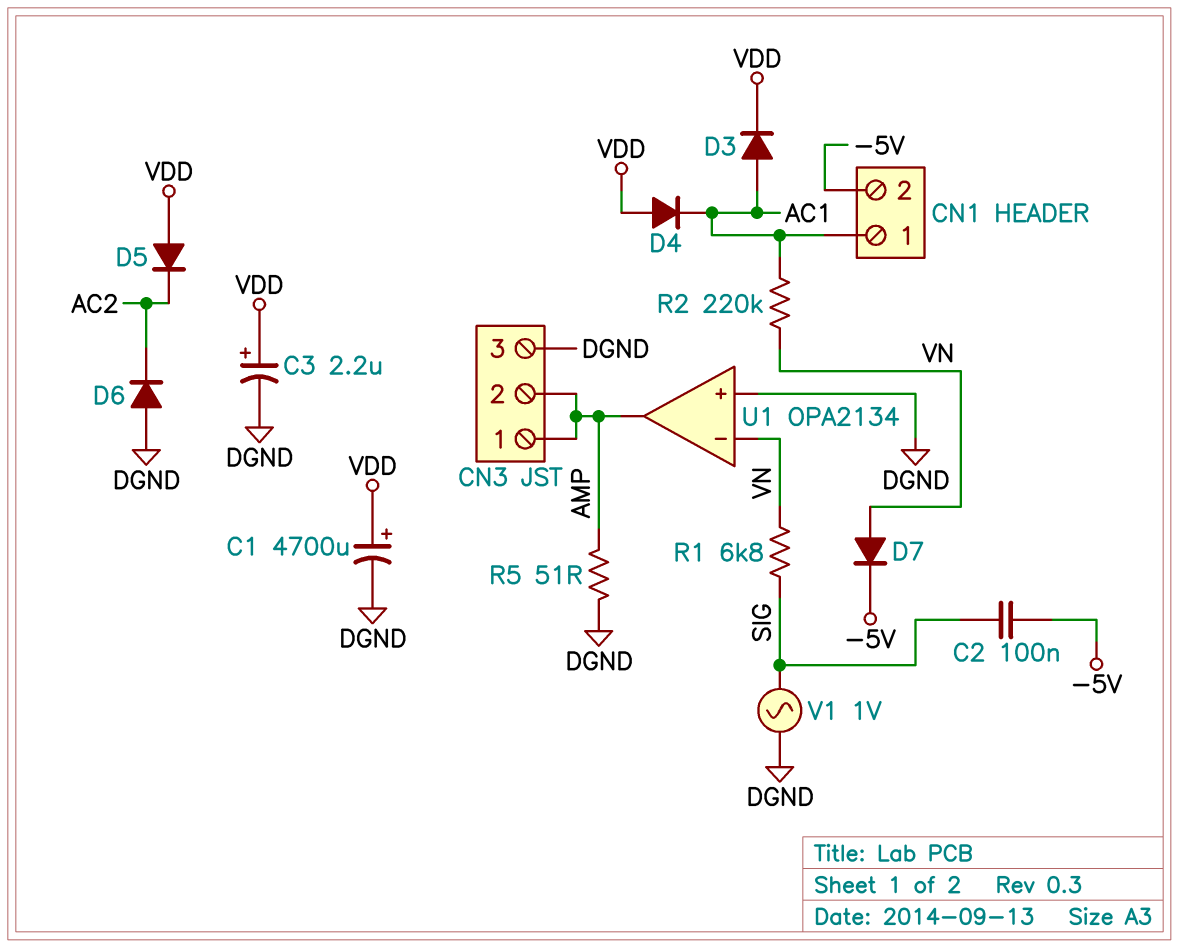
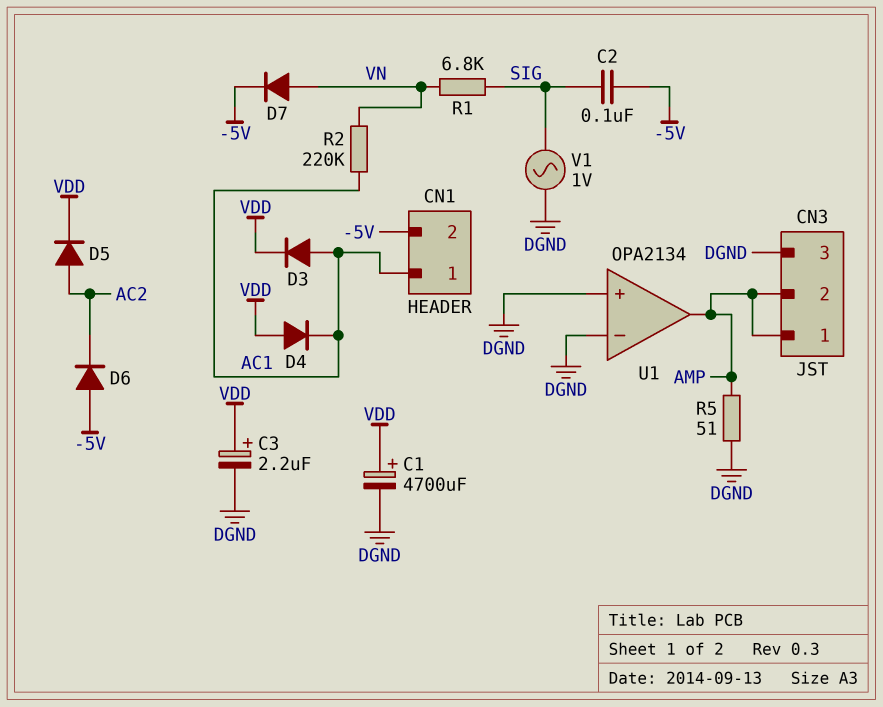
D5: diode (A VDD, K AC2) -> diode (A AC2, K VDD)
D6: diode (A DGND, K AC2) -> diode (A -5V, K AC2)
U1 pin in-: VN -> DGND

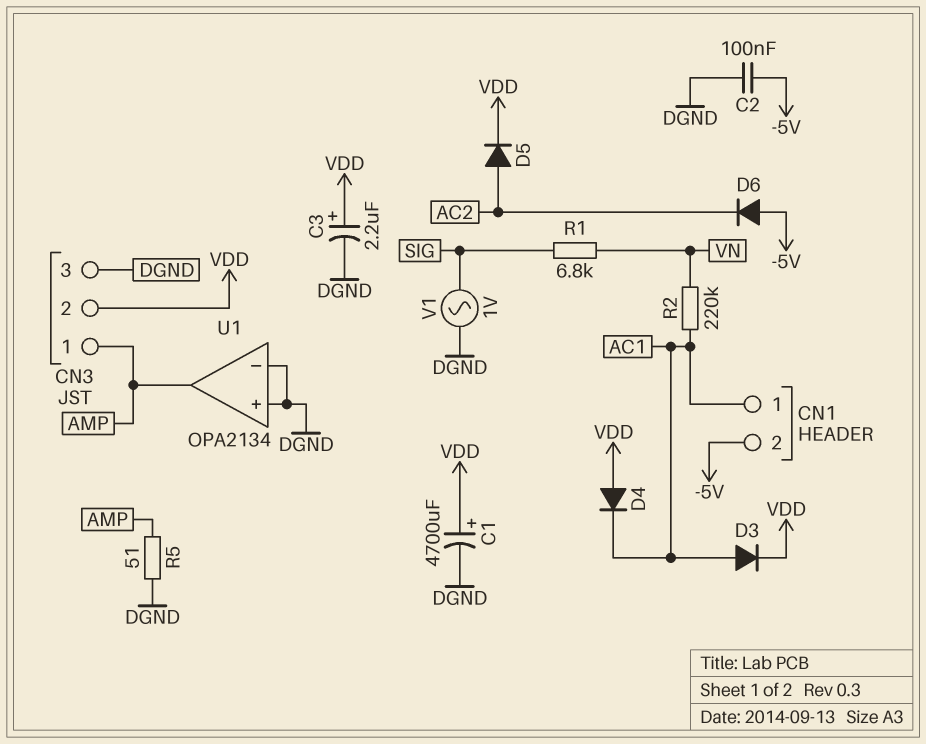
C2: 100nF (-5V, SIG) -> 100nF (-5V, DGND)
CN3 pin 2: AMP -> VDD
D7: diode (A VN, K -5V) -> none

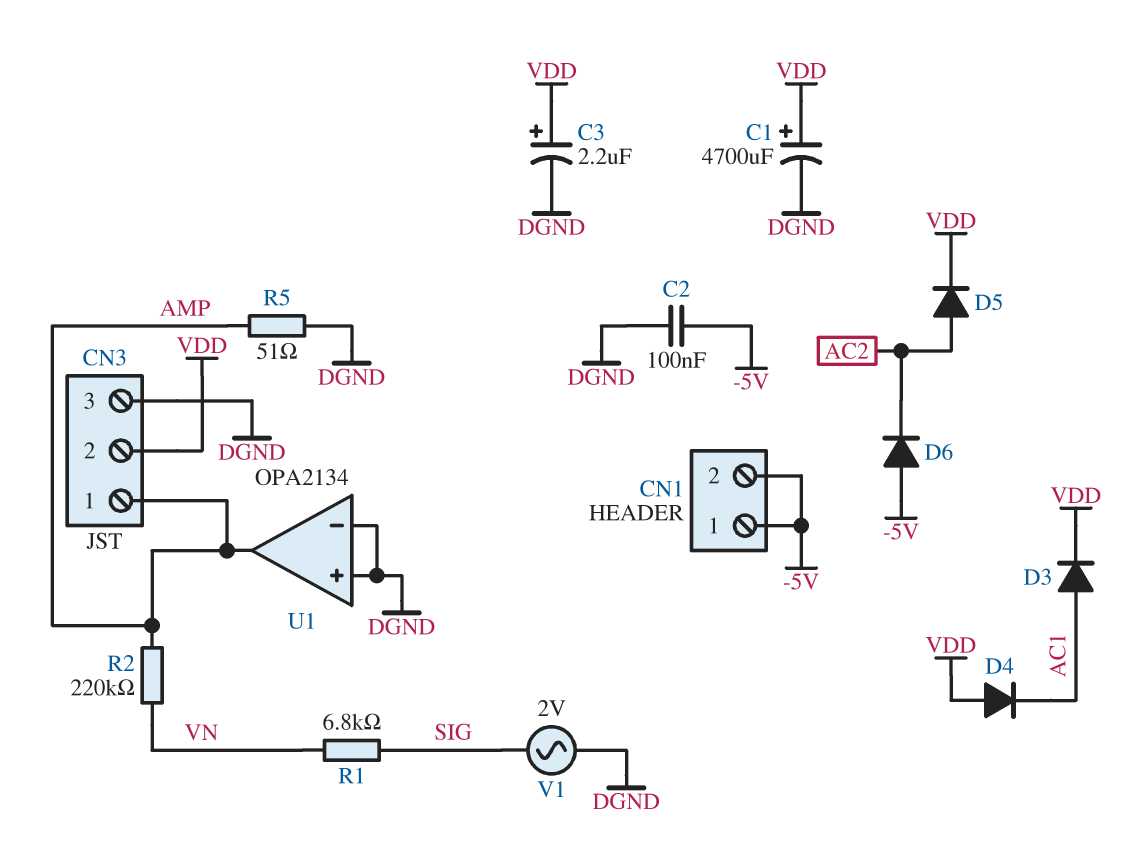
CN1 pin 1: AC1 -> -5V
R2: 220k (AC1, VN) -> 220k (AMP, VN)
V1: AC 1V (DGND, SIG) -> AC 2V (DGND, SIG)

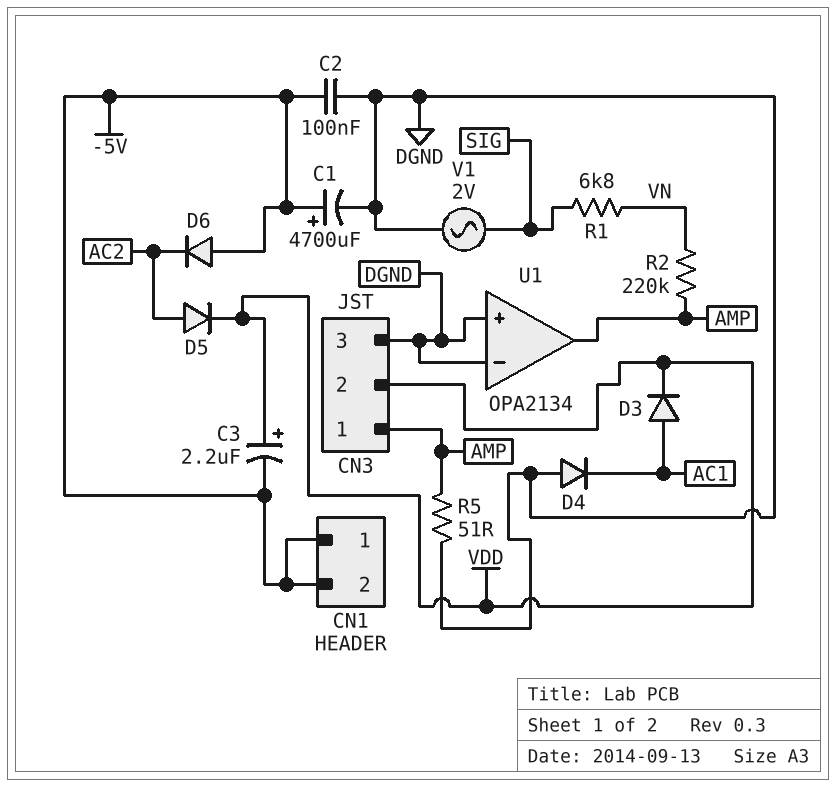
C1: 4700uF (plus VDD, minus DGND) -> 4700uF (plus -5V, minus DGND)
C3: 2.2uF (plus VDD, minus DGND) -> 2.2uF (plus VDD, minus -5V)
D4: diode (A VDD, K AC1) -> diode (A DGND, K AC1)

